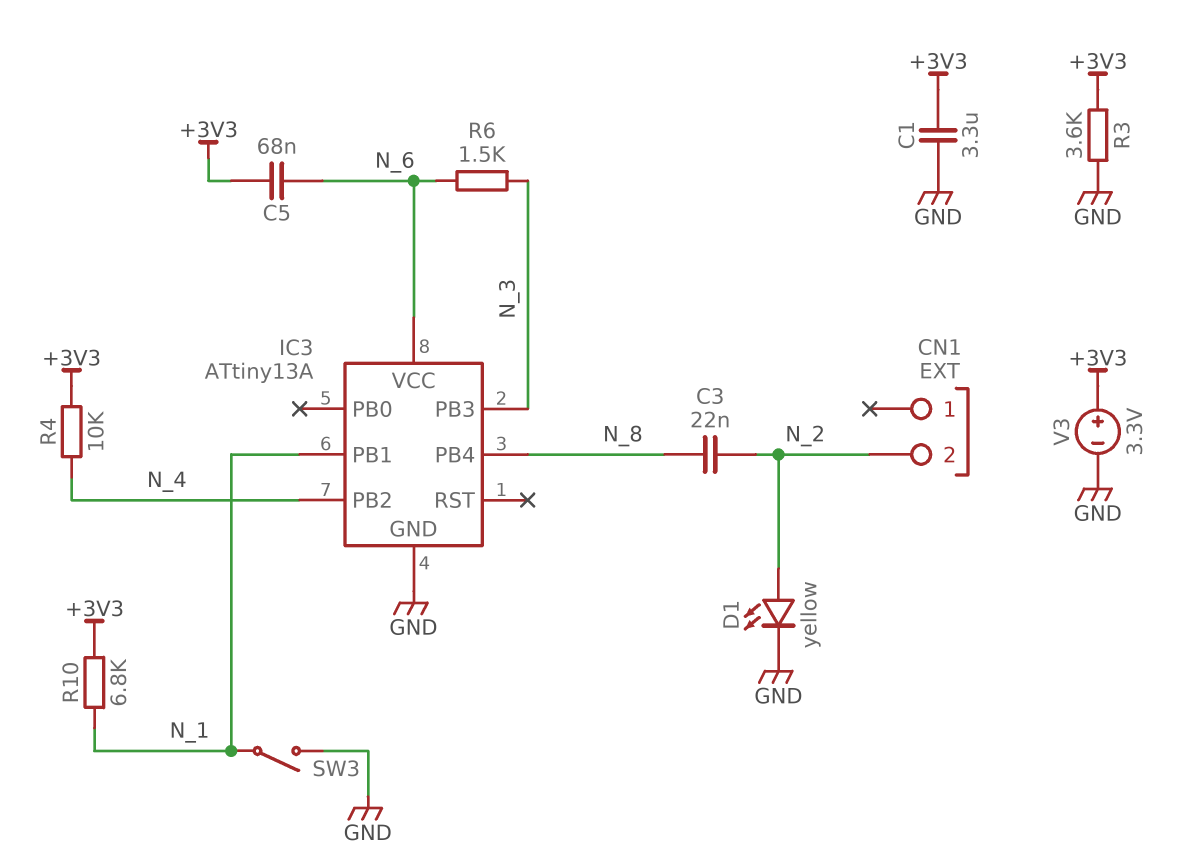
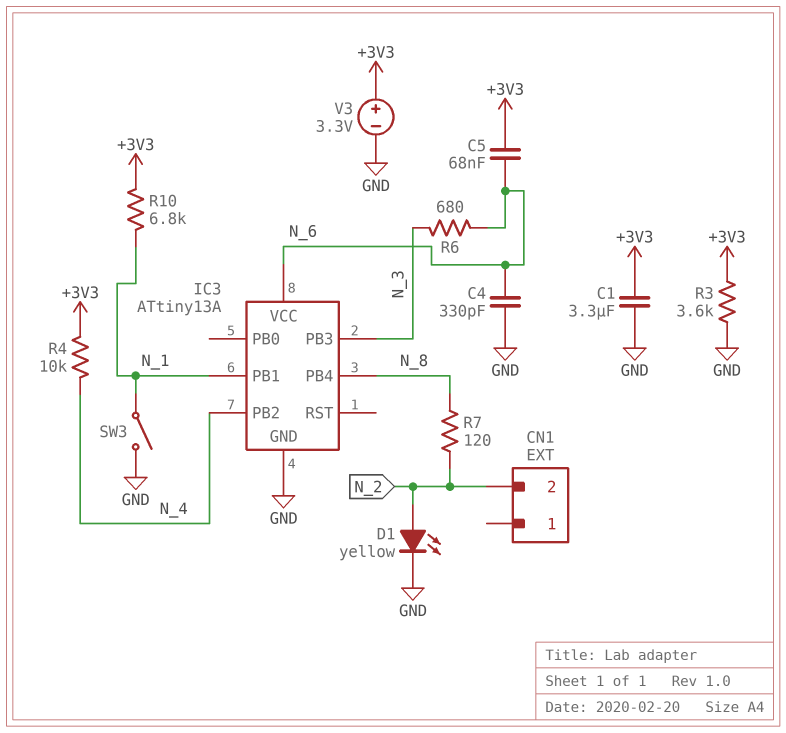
C3: 22nF (N_2, N_8) -> none
C4: none -> 330pF (GND, N_6)
R6: 1.5k (N_3, N_6) -> 680 (N_3, N_6)
R7: none -> 120 (N_2, N_8)

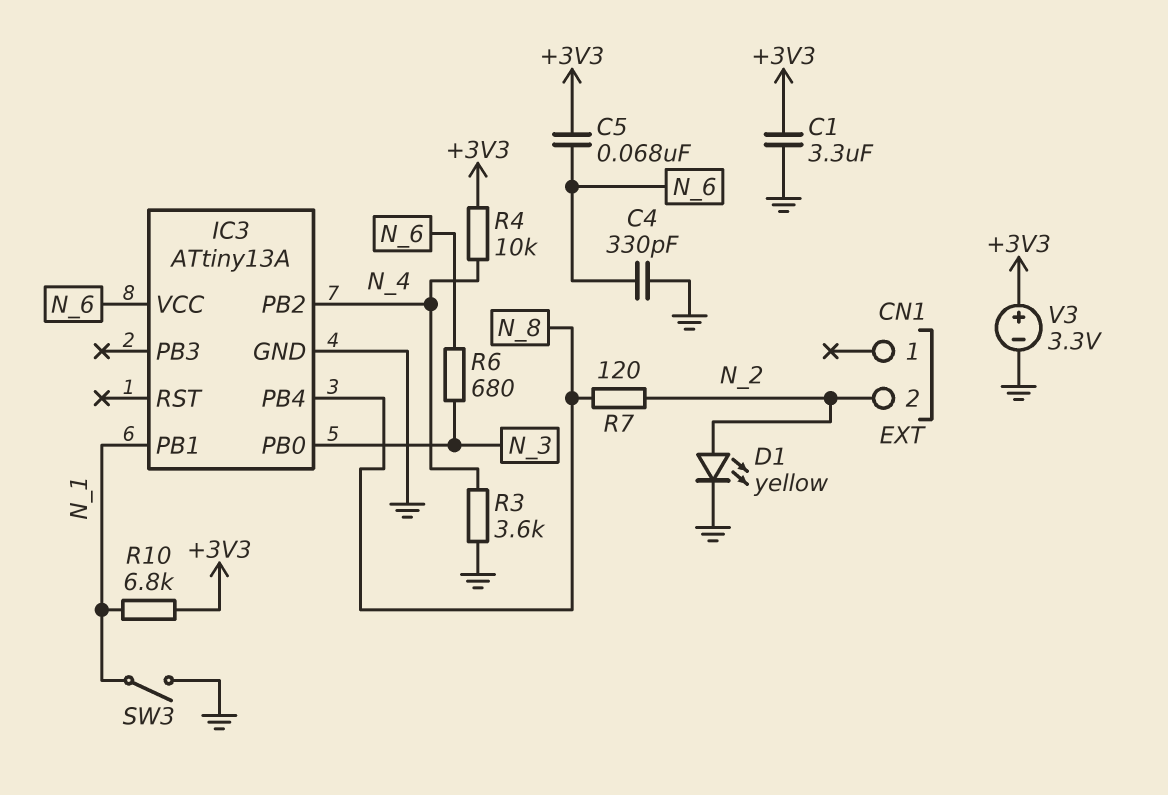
IC3 pin PB0: none -> N_3
IC3 pin PB3: N_3 -> none
R3: 3.6k (+3V3, GND) -> 3.6k (GND, N_4)

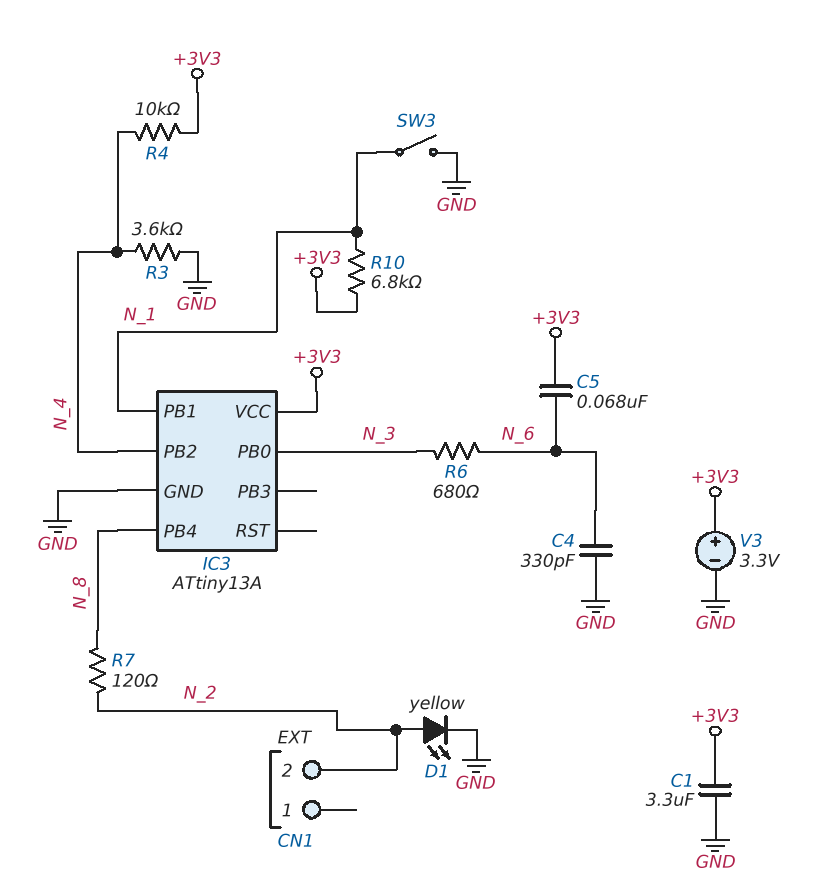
IC3 pin VCC: N_6 -> +3V3

